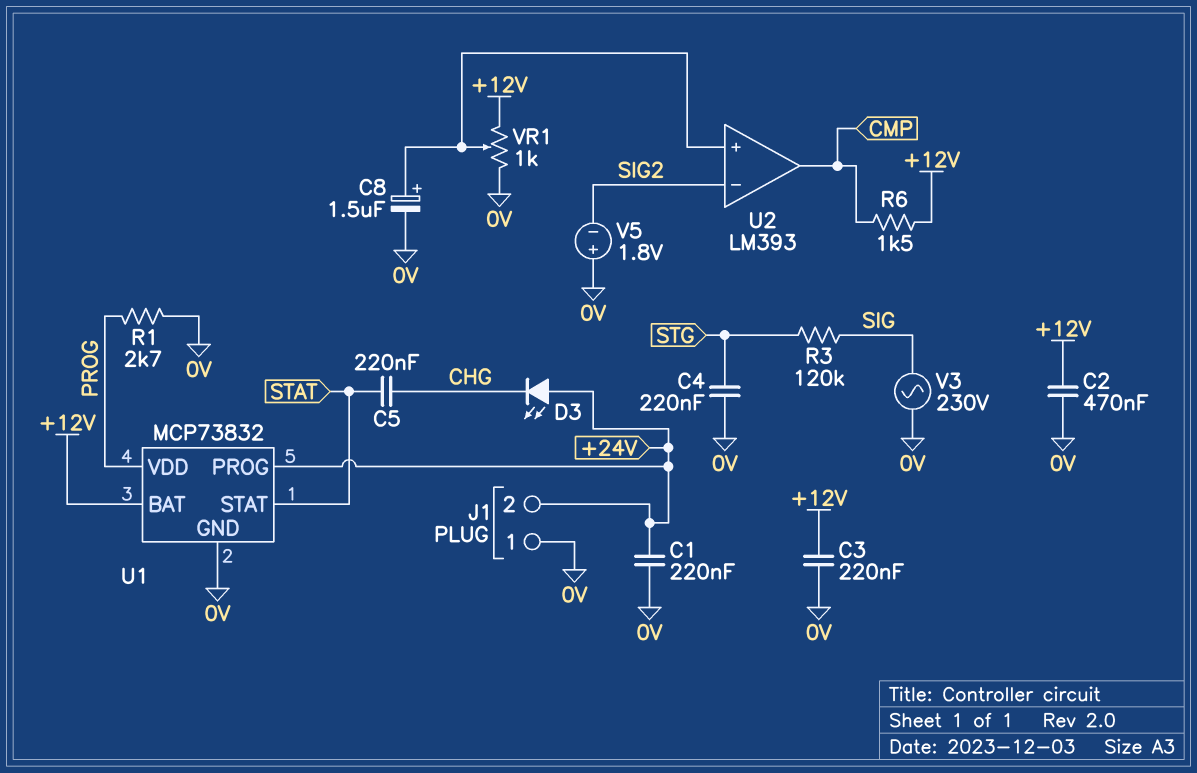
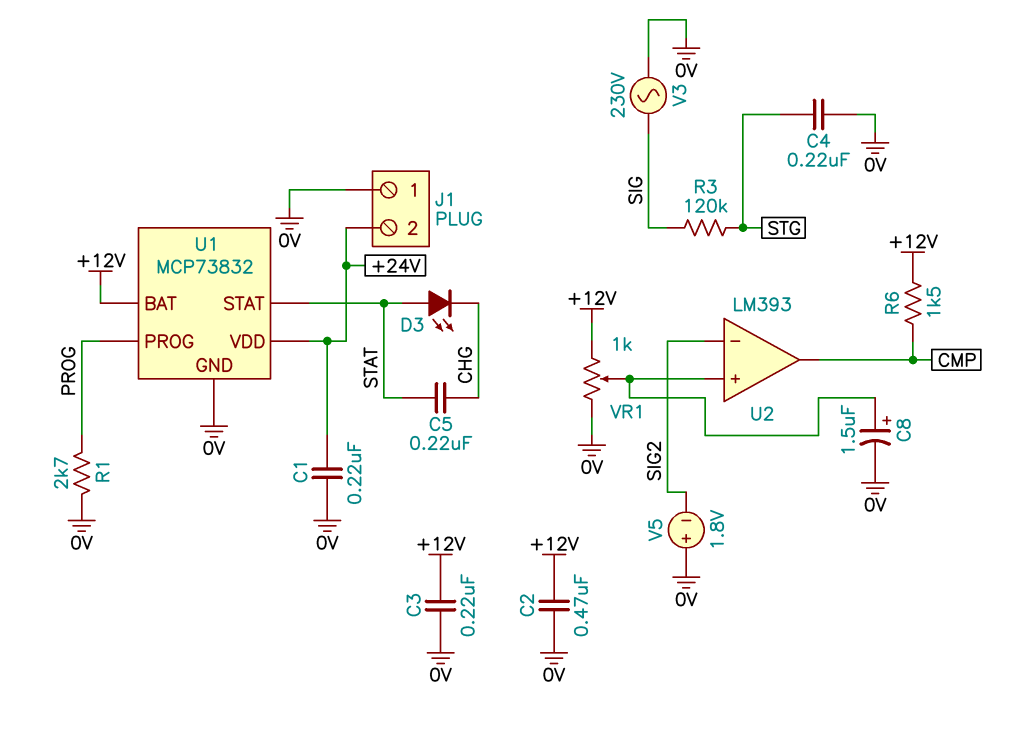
D3: LED (A +24V, K CHG) -> LED (A STAT, K CHG)
U1 pin PROG: +24V -> PROG
U1 pin VDD: PROG -> +24V

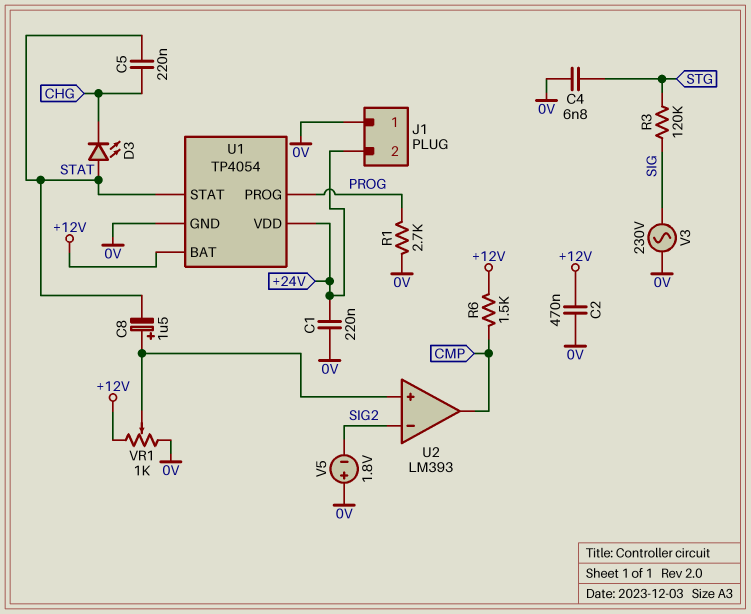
C3: 220nF (+12V, 0V) -> none
C4: 220nF (0V, STG) -> 6.8nF (0V, STG)
C8: 1.5uF (plus U2/in+, minus 0V) -> 1.5uF (plus U2/in+, minus STAT)
U1: MCP73832 -> TP4054

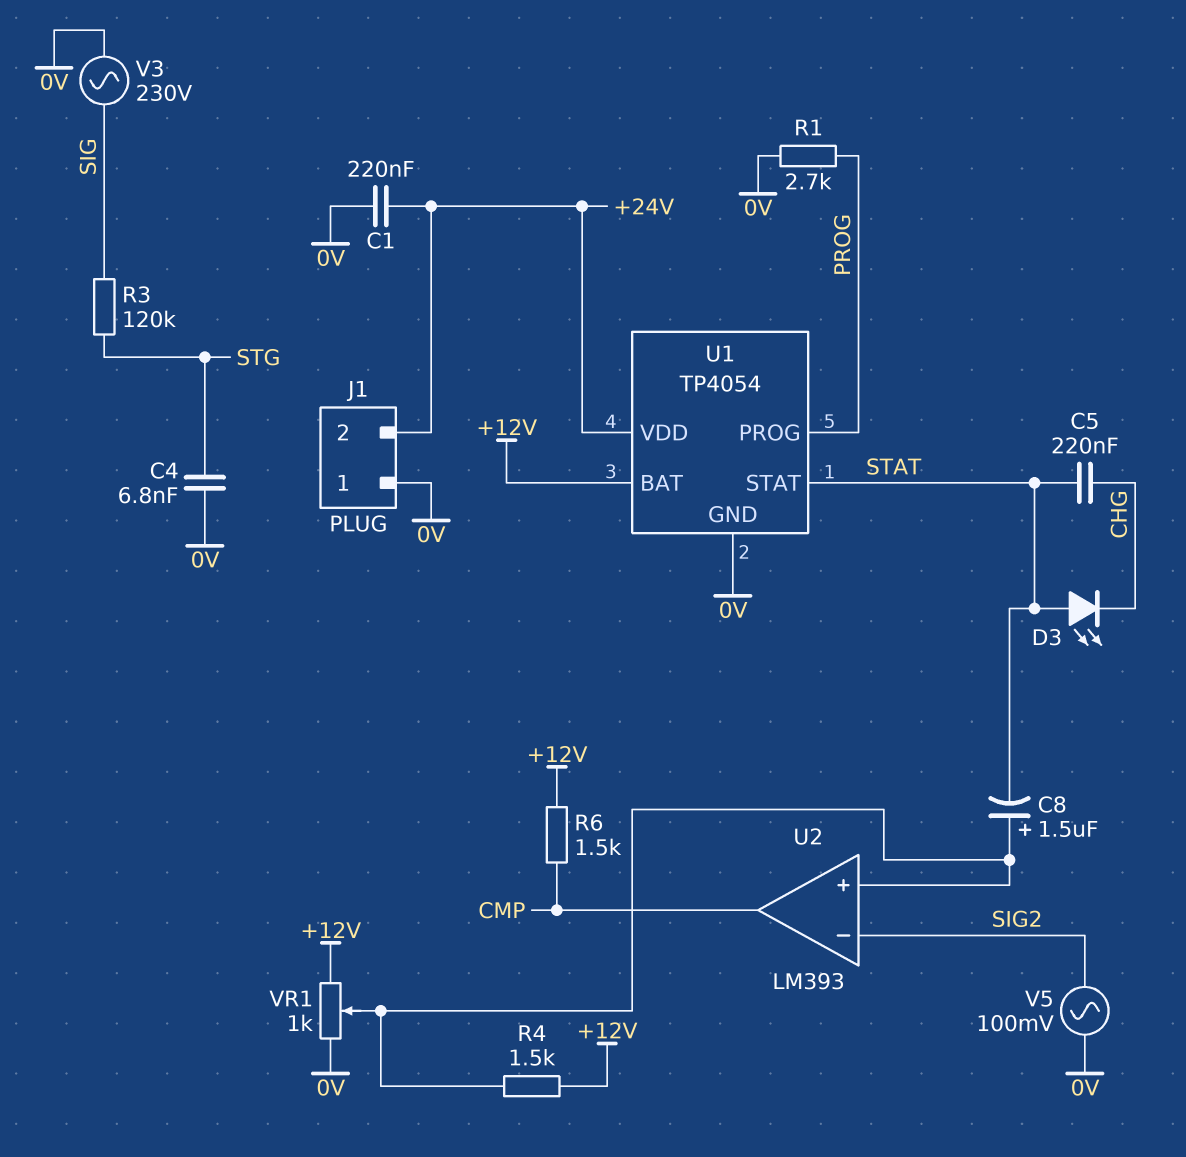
C2: 470nF (+12V, 0V) -> none
R4: none -> 1.5k (+12V, U2/in+)
V5: 1.8V (plus 0V, minus SIG2) -> AC 100mV (0V, SIG2)

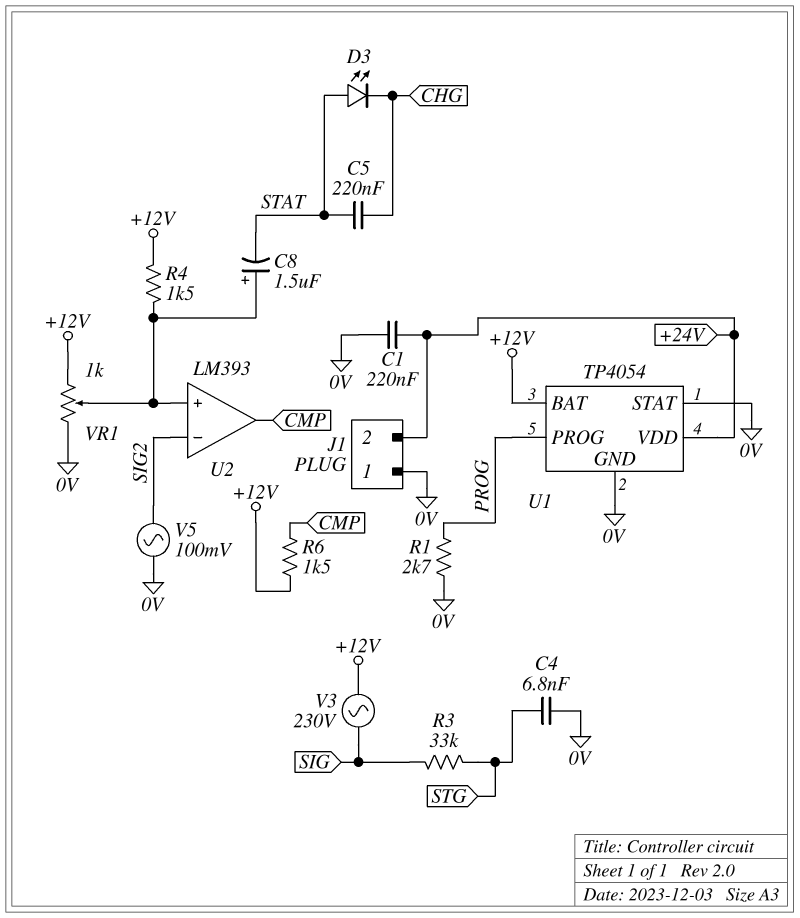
R3: 120k (SIG, STG) -> 33k (SIG, STG)
U1 pin STAT: STAT -> 0V
V3: AC 230V (0V, SIG) -> AC 230V (+12V, SIG)

